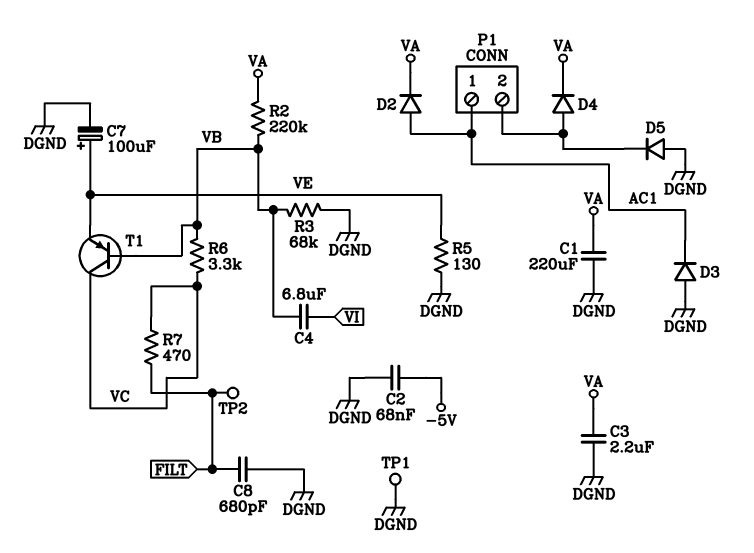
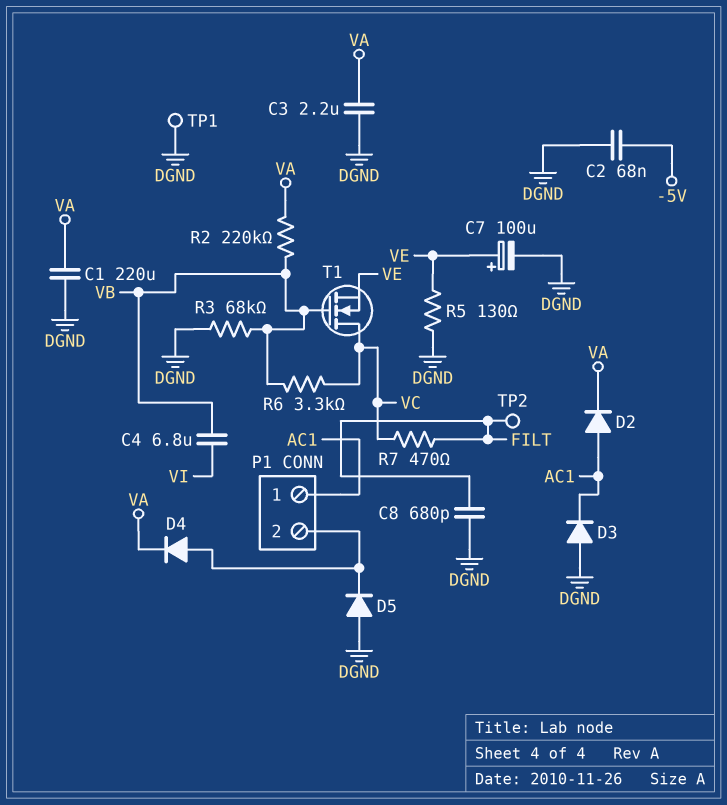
T1: PNP (B VB, C VC, E VE) -> NMOS (G VB, D VC, S VE)

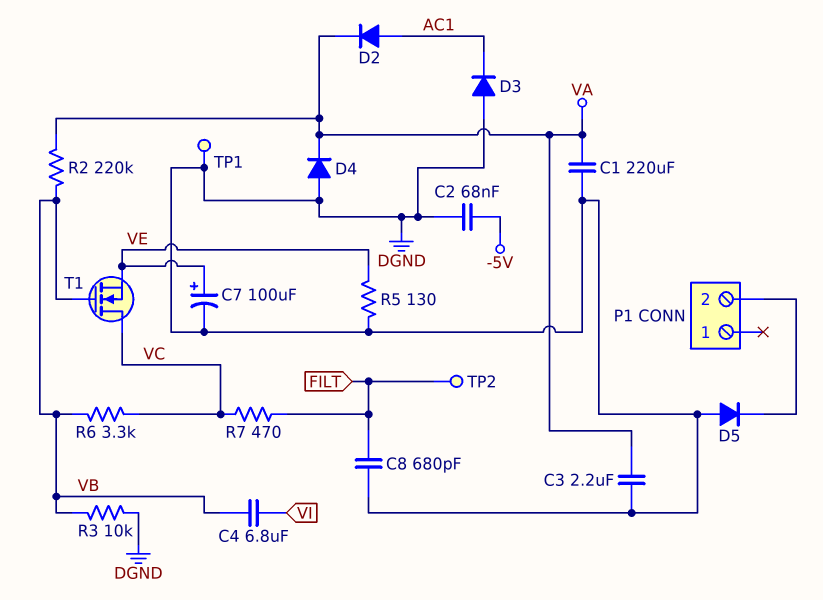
D4: diode (A P1/2, K VA) -> diode (A DGND, K VA)
P1 pin 1: AC1 -> none
R3: 68k (DGND, VB) -> 10k (DGND, VB)

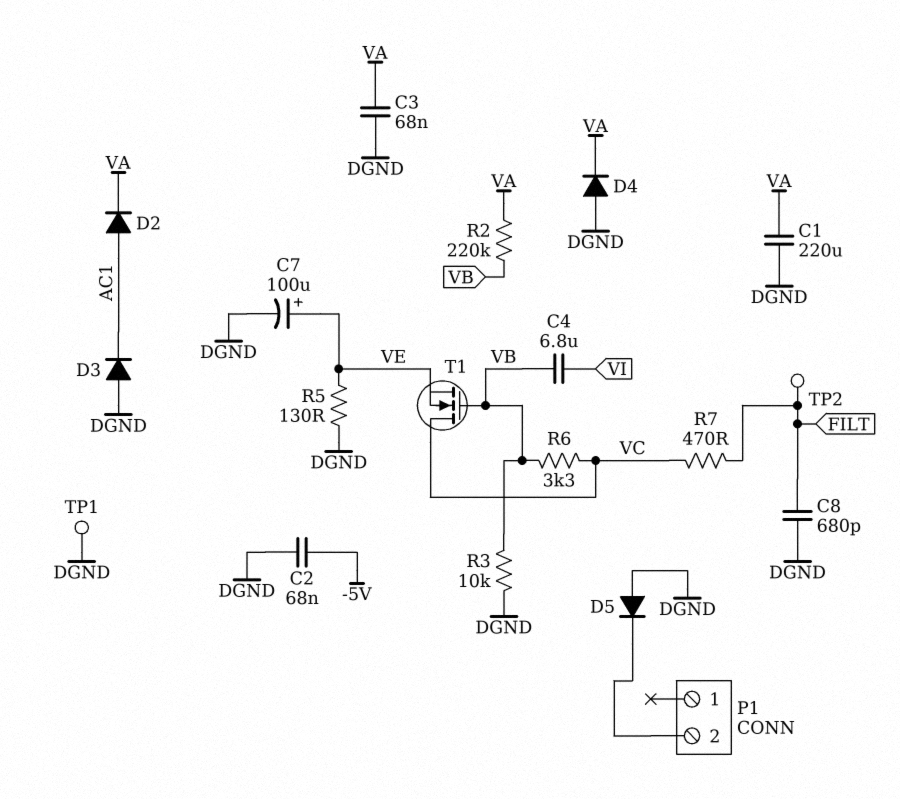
C3: 2.2uF (DGND, VA) -> 68nF (DGND, VA)

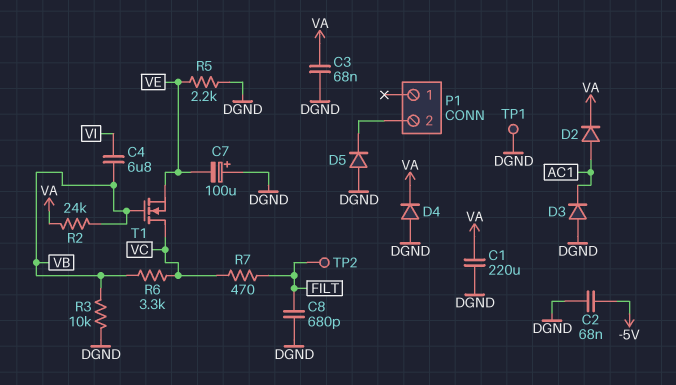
C7: 100uF (plus VE, minus DGND) -> 100uF (plus DGND, minus VE)
R2: 220k (VA, VB) -> 24k (VA, VB)
R5: 130 (DGND, VE) -> 2.2k (DGND, VE)

